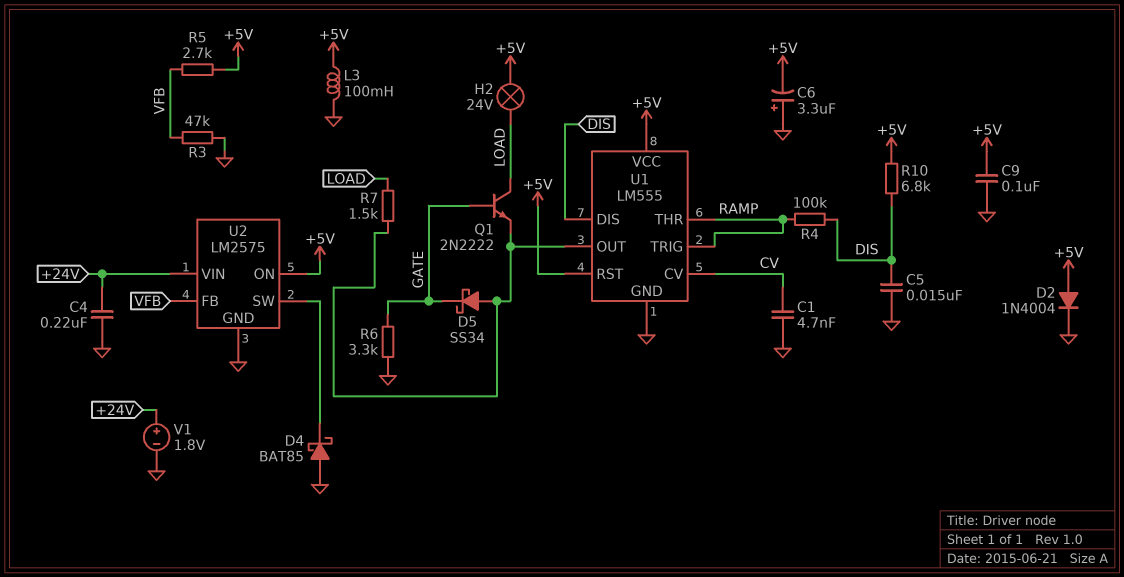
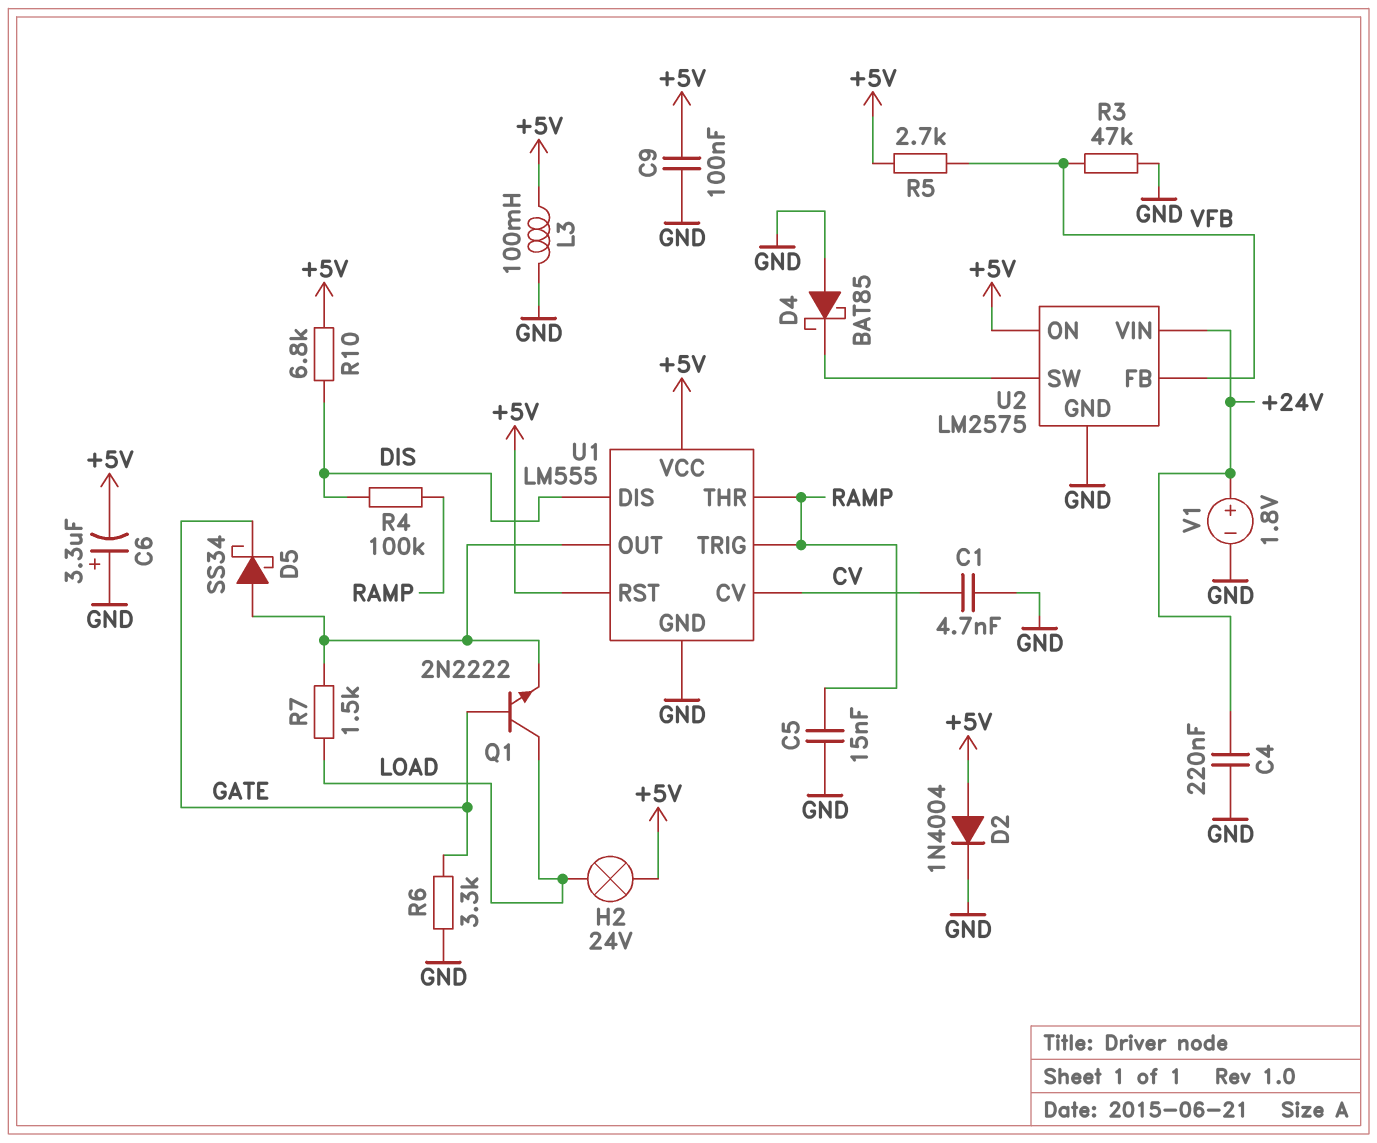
C5: 15nF (DIS, GND) -> 15nF (GND, RAMP)

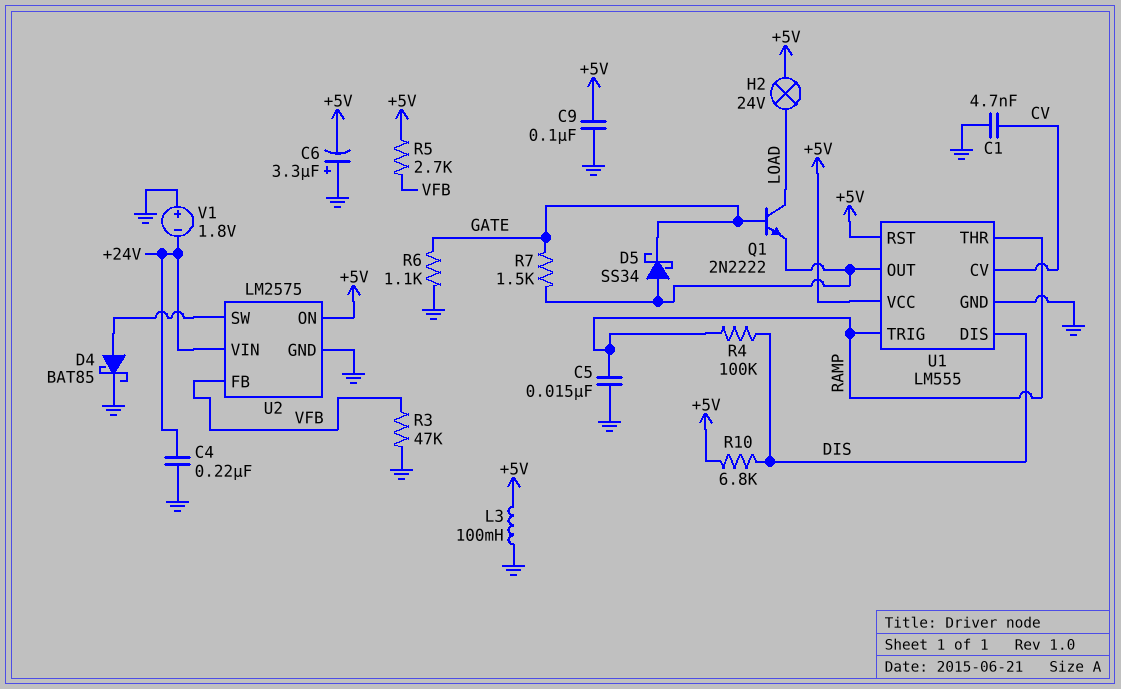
D2: diode 1N4004 (A +5V, K GND) -> none
D4: schottky BAT85 (A GND, K U2/SW) -> schottky BAT85 (A U2/SW, K GND)
R6: 3.3k (GATE, GND) -> 1.1k (GATE, GND)
R7: 1.5k (LOAD, U1/OUT) -> 1.5k (GATE, U1/OUT)
V1: 1.8V (plus +24V, minus GND) -> 1.8V (plus GND, minus +24V)

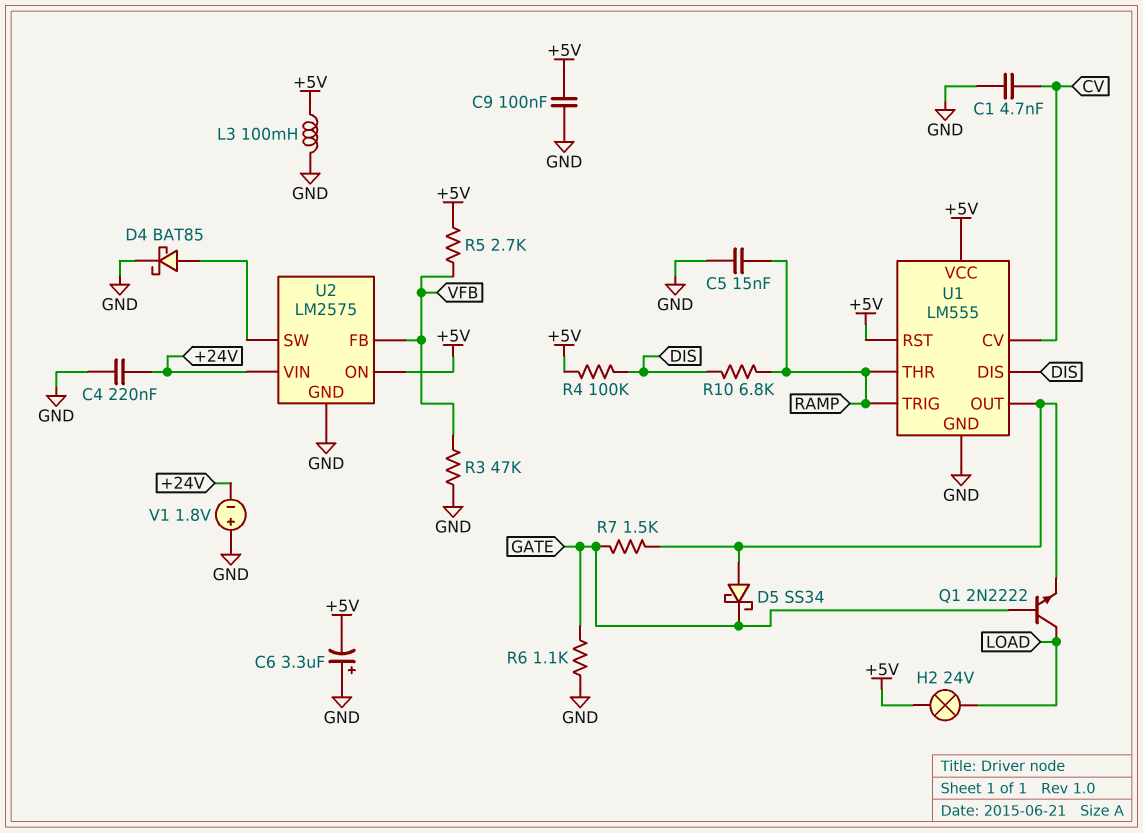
R4: 100k (DIS, RAMP) -> 100k (+5V, DIS)
R10: 6.8k (+5V, DIS) -> 6.8k (DIS, RAMP)

